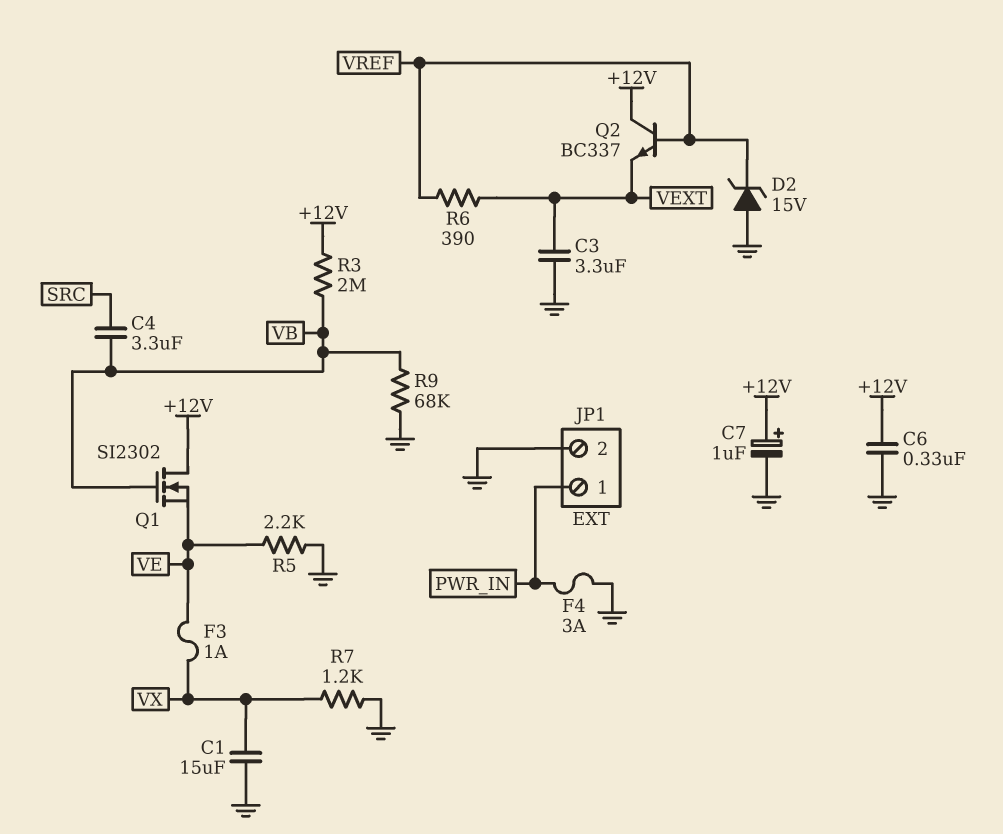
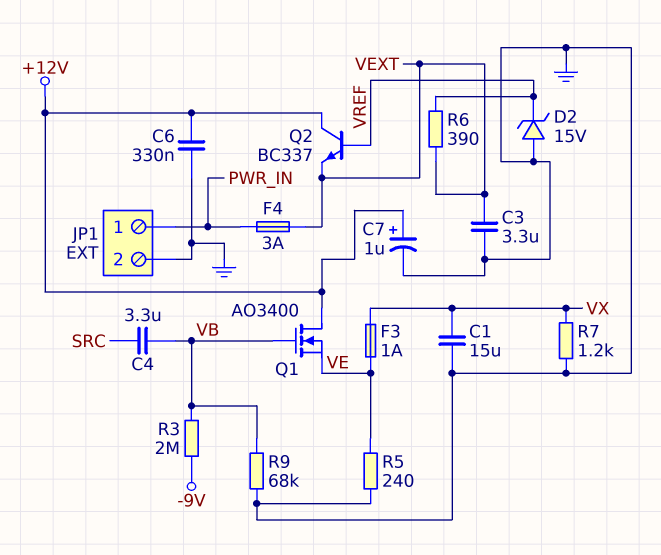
F4: 3A (GND, PWR_IN) -> 3A (PWR_IN, VEXT)
Q1: NMOS SI2302 (G VB, D +12V, S VE) -> NMOS AO3400 (G VB, D +12V, S VE)
R3: 2M (+12V, VB) -> 2M (-9V, VB)
R5: 2.2k (GND, VE) -> 240 (GND, VE)

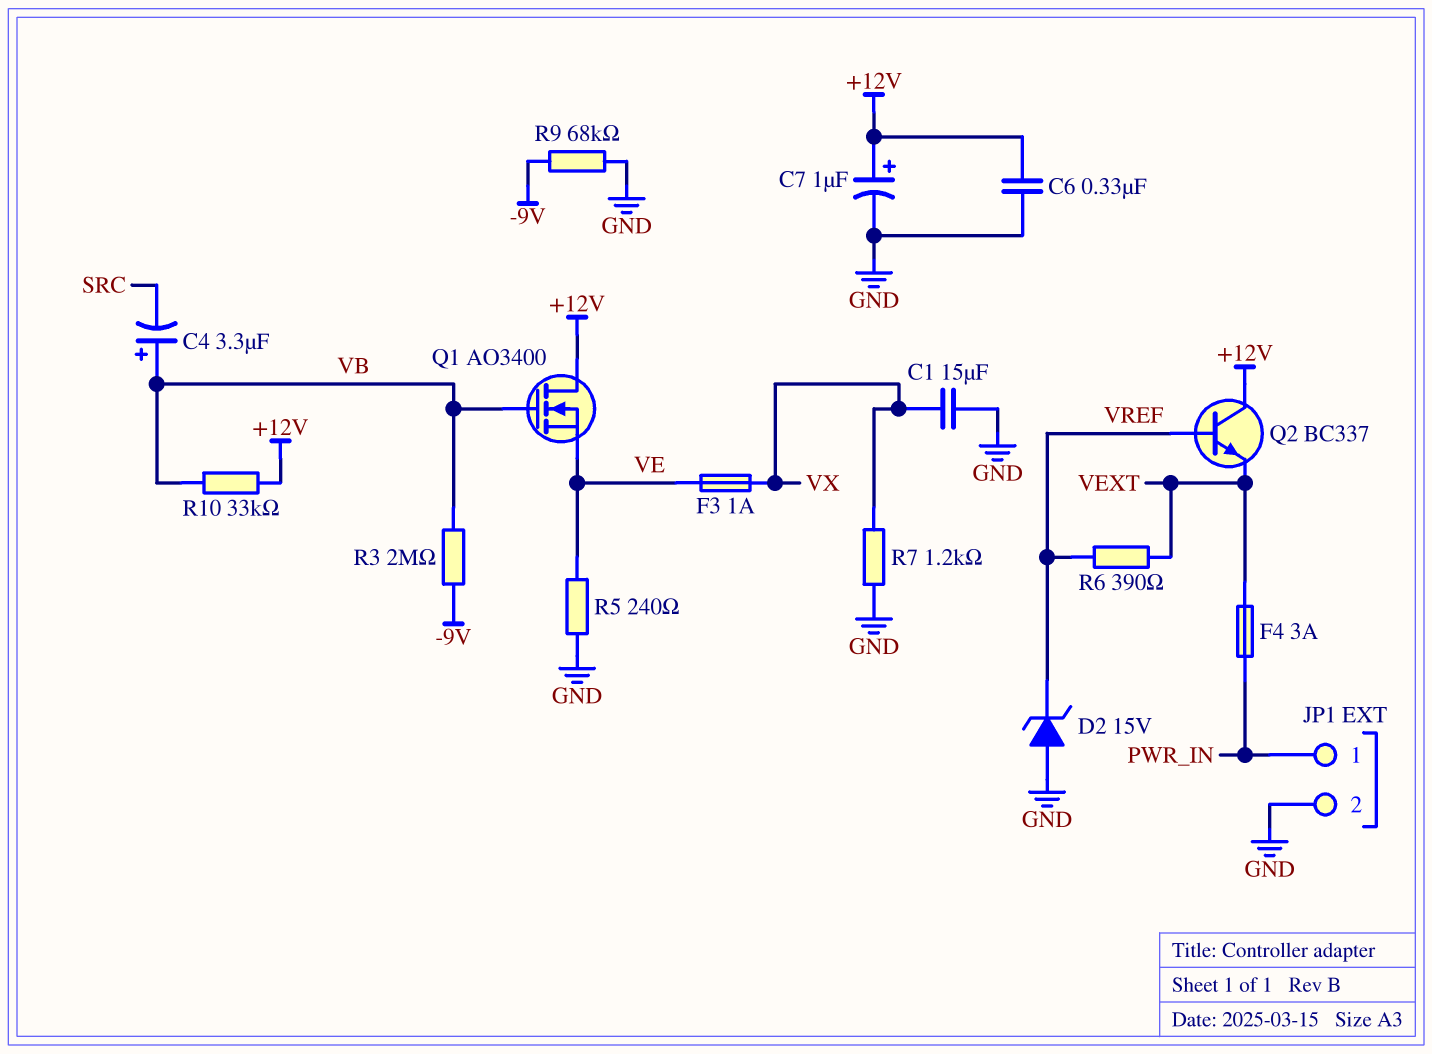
C3: 3.3uF (GND, VEXT) -> none
C4: 3.3uF (SRC, VB) -> 3.3uF (plus VB, minus SRC)
R9: 68k (GND, VB) -> 68k (-9V, GND)
R10: none -> 33k (+12V, VB)

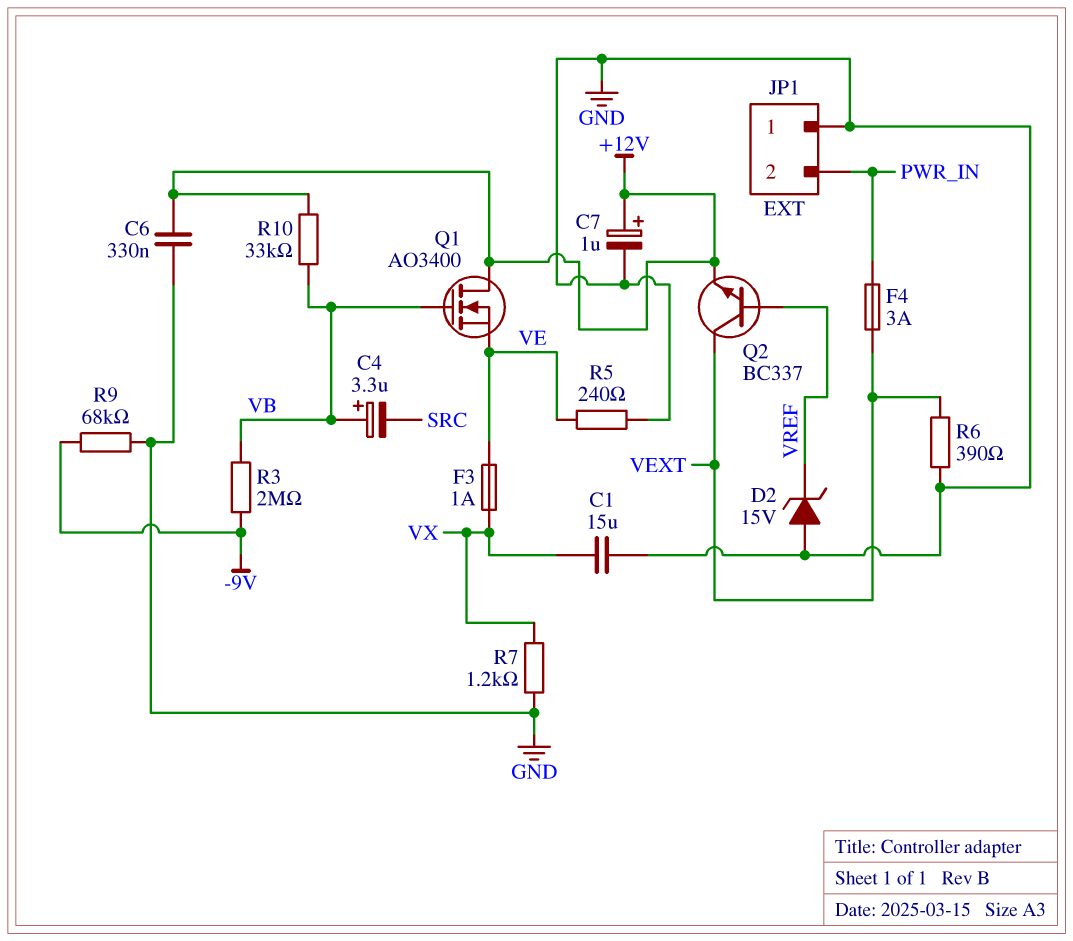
JP1 pin 1: PWR_IN -> GND
JP1 pin 2: GND -> PWR_IN
Q2: NPN BC337 (B VREF, C +12V, E VEXT) -> NPN BC337 (B VREF, C VEXT, E +12V)
R6: 390 (VEXT, VREF) -> 390 (GND, VEXT)

